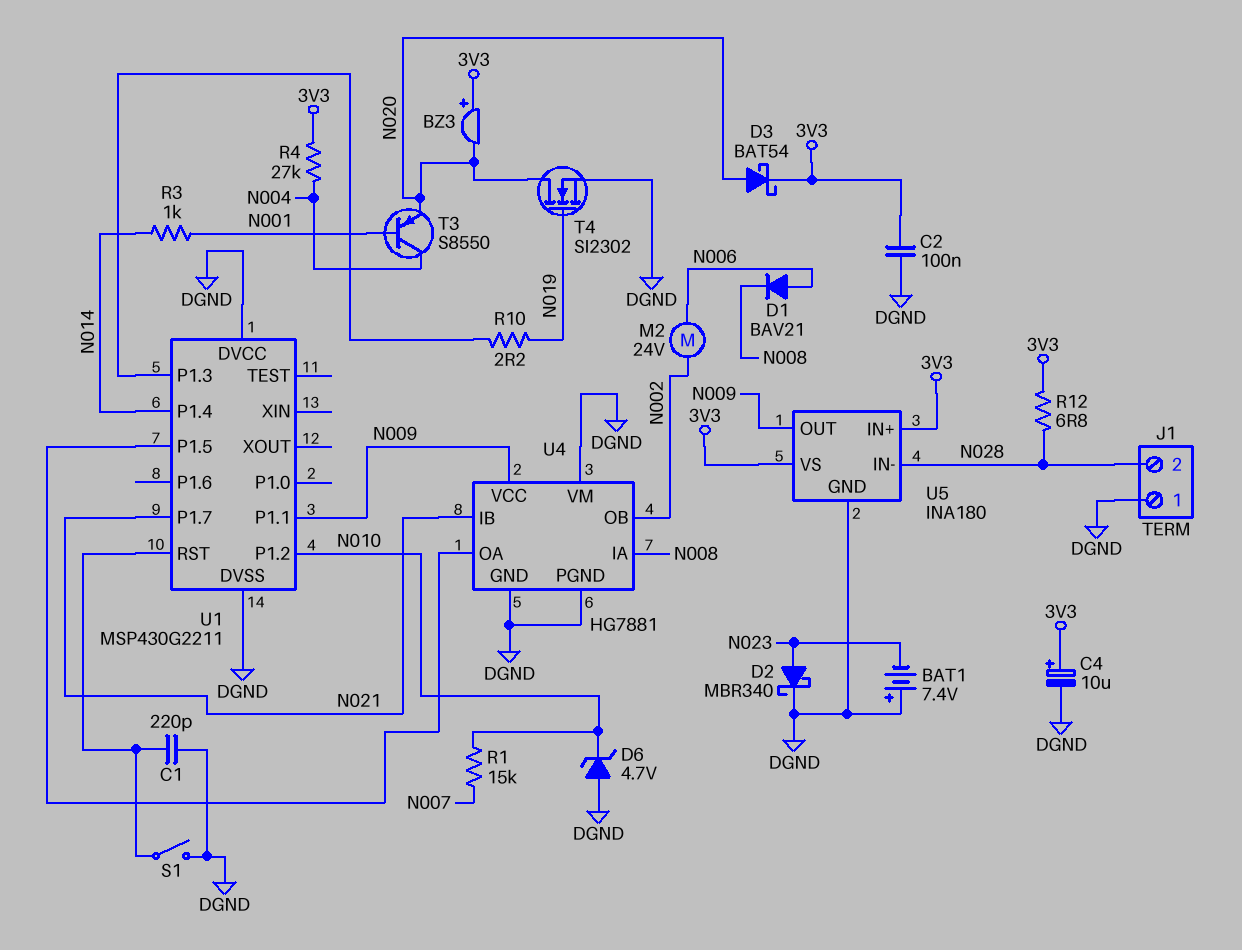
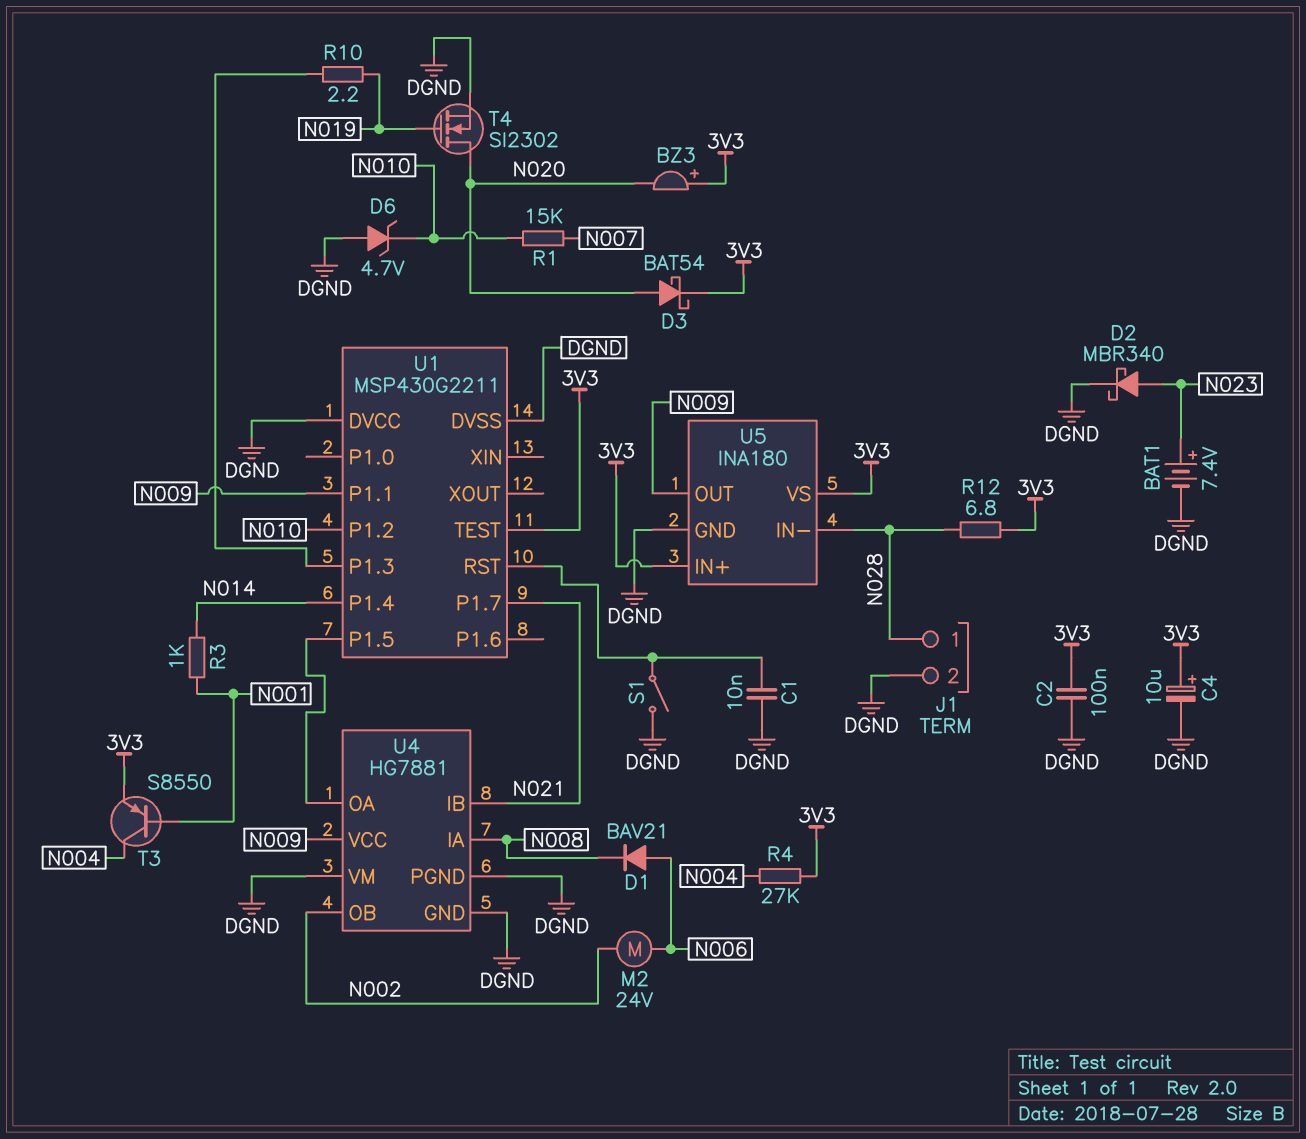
BAT1: 7.4V (plus DGND, minus N023) -> 7.4V (plus N023, minus DGND)
C1: 220pF (DGND, U1/RST) -> 10nF (DGND, U1/RST)
J1 pin 1: DGND -> N028
J1 pin 2: N028 -> DGND
T3: PNP S8550 (B N001, C N004, E N020) -> PNP S8550 (B N001, C N004, E 3V3)
U1 pin TEST: none -> 3V3

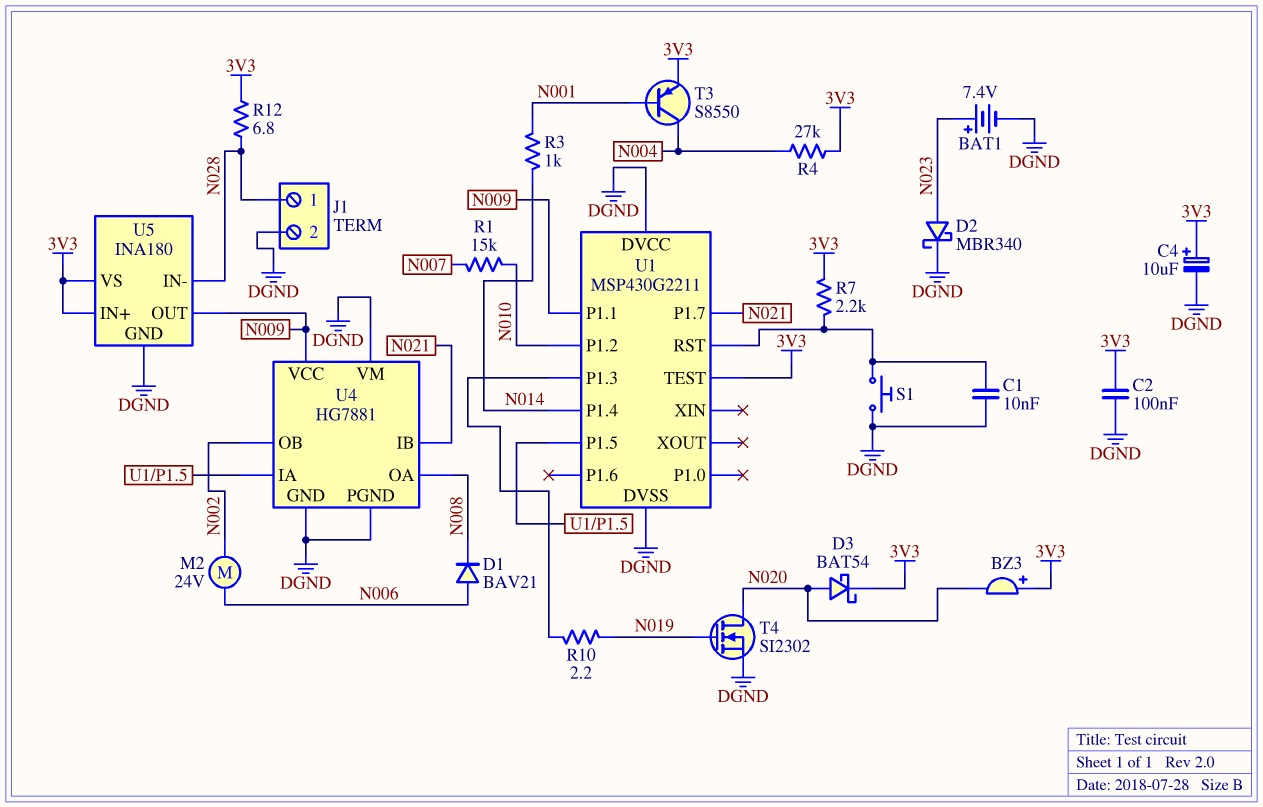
D6: zener 4.7V (A DGND, K N010) -> none
R7: none -> 2.2k (3V3, U1/RST)
S1: switch (DGND, U1/RST) -> button (DGND, U1/RST)
U4 pin IA: N008 -> U1/P1.5
U4 pin OA: U1/P1.5 -> N008

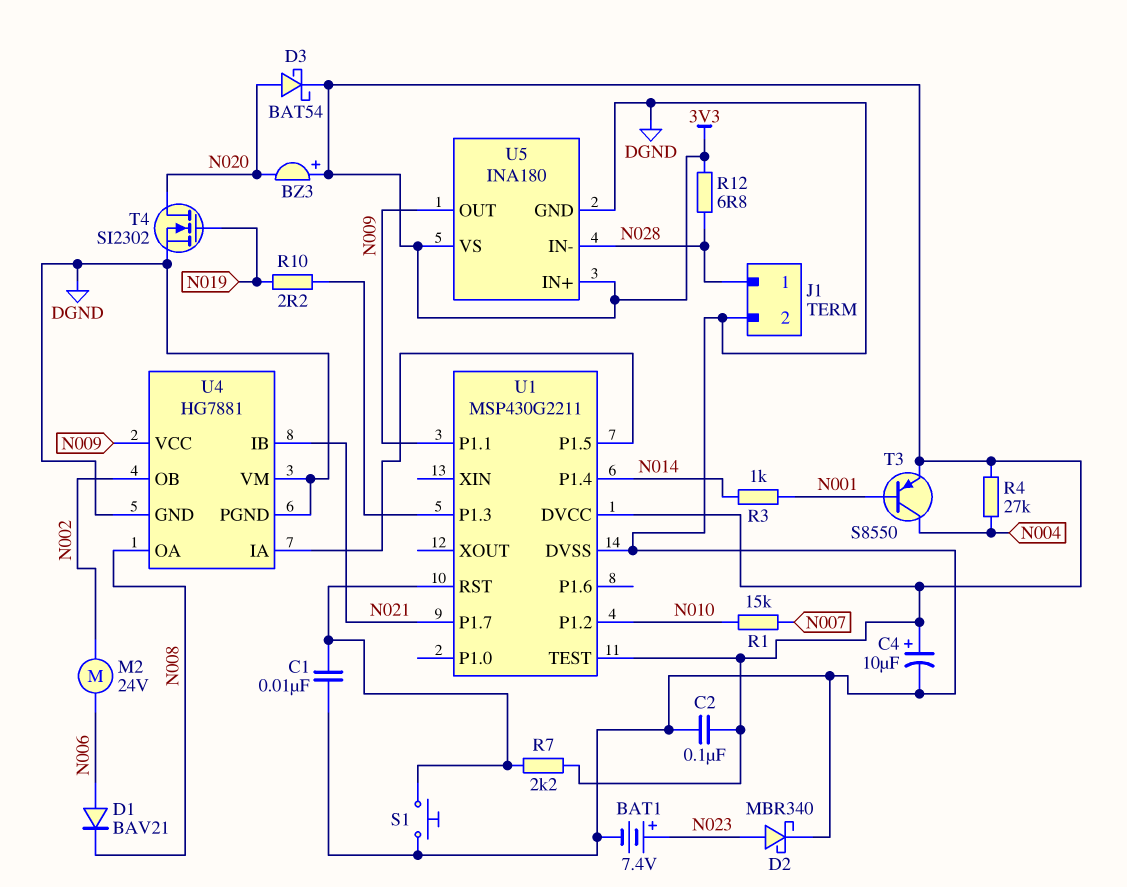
U1 pin DVCC: DGND -> 3V3

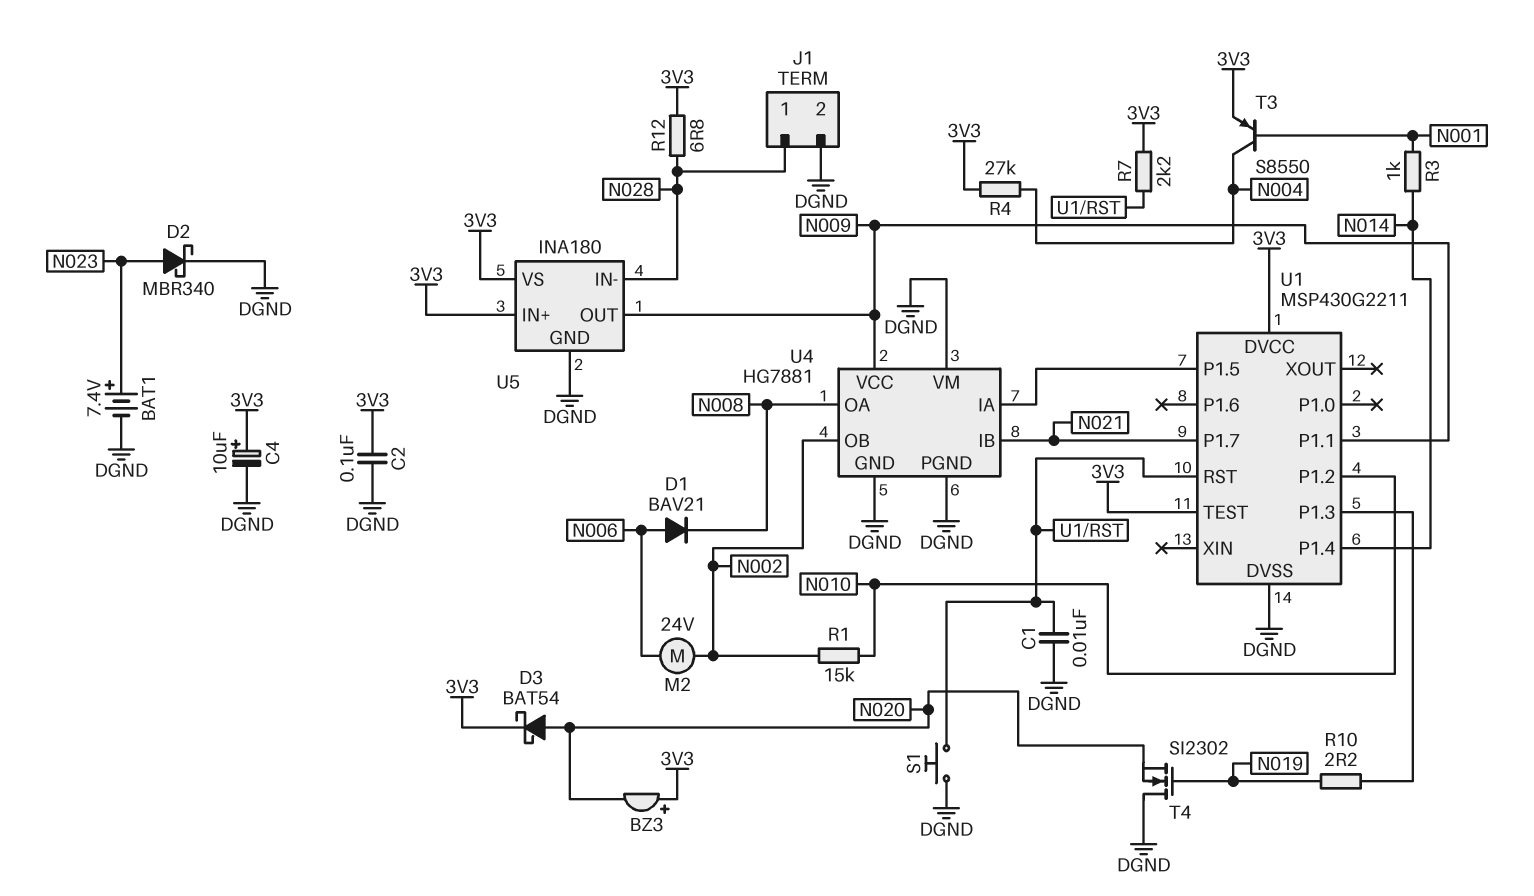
R1: 15k (N007, N010) -> 15k (N002, N010)
T4: NMOS SI2302 (G N019, D N020, S DGND) -> NMOS SI2302 (G N019, D DGND, S N020)

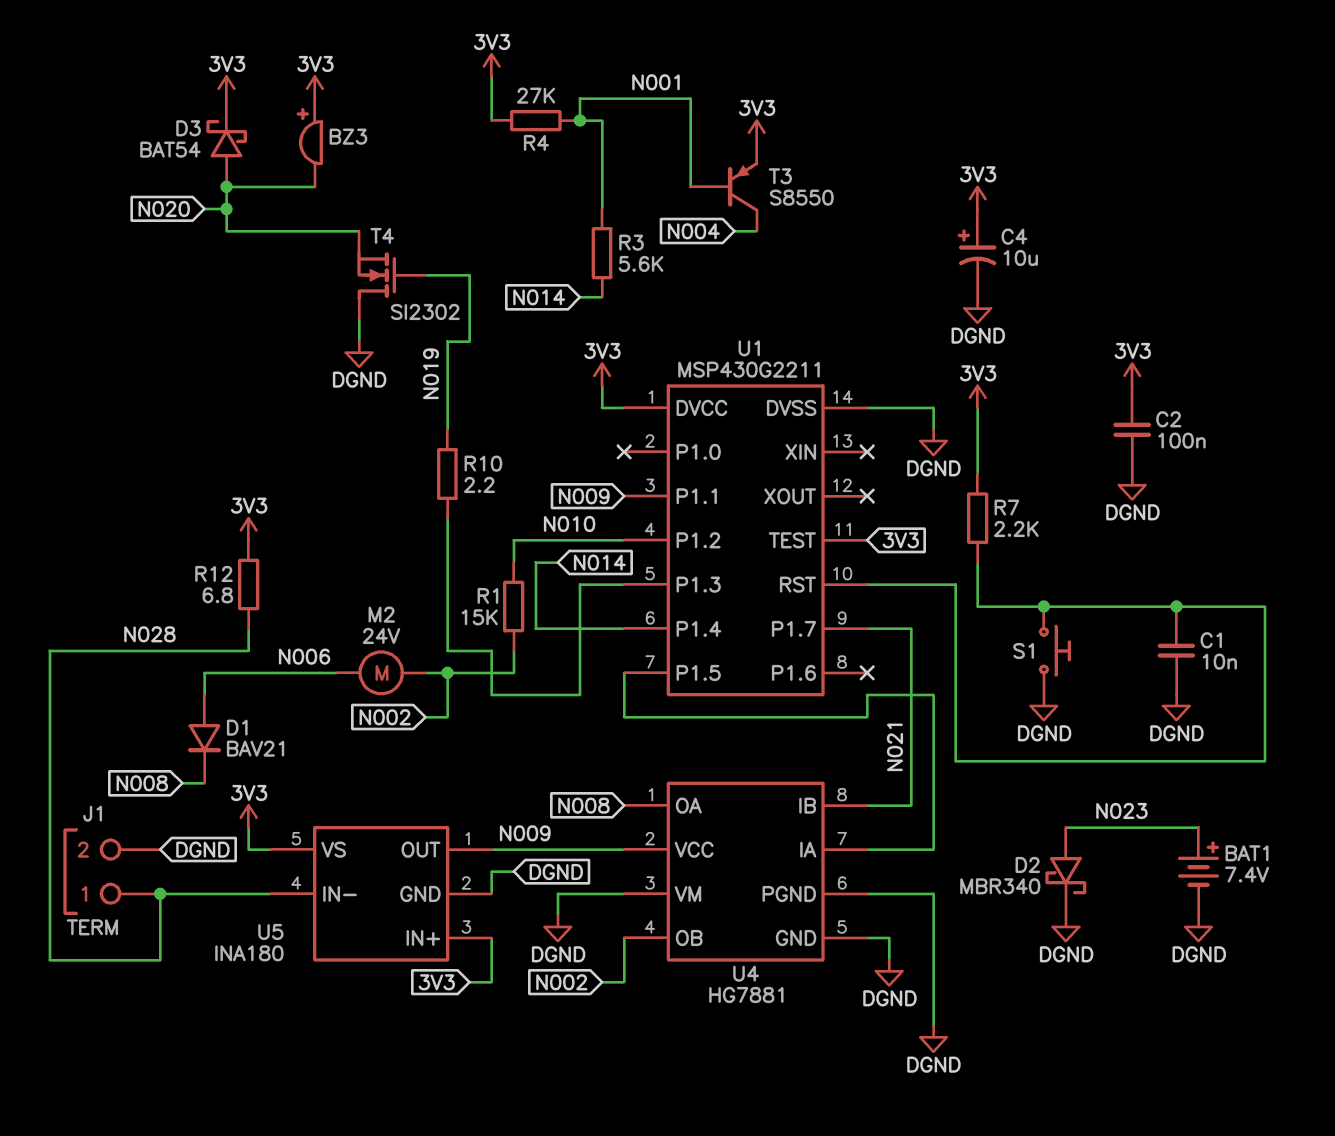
R3: 1k (N001, N014) -> 5.6k (N001, N014)
R4: 27k (3V3, N004) -> 27k (3V3, N001)

